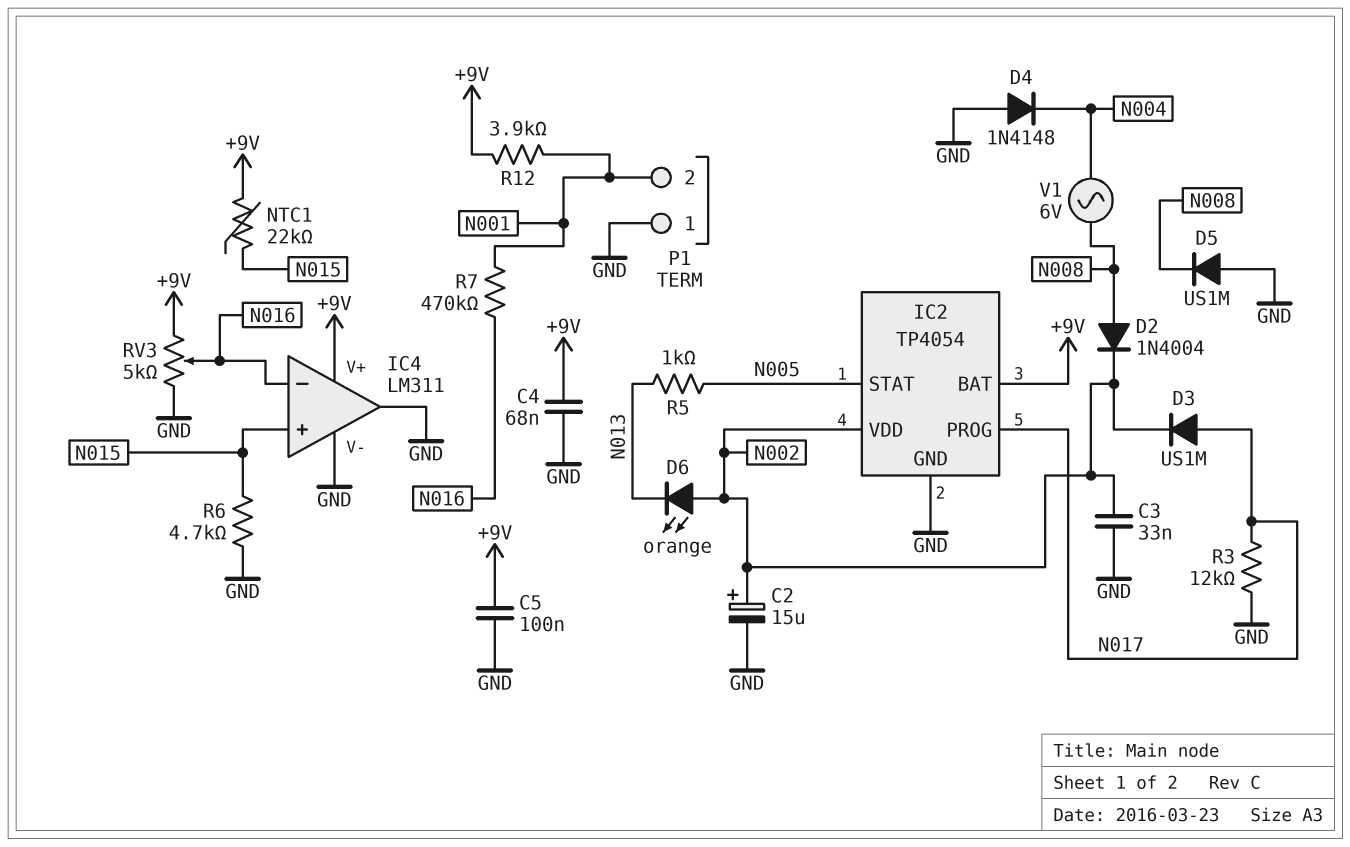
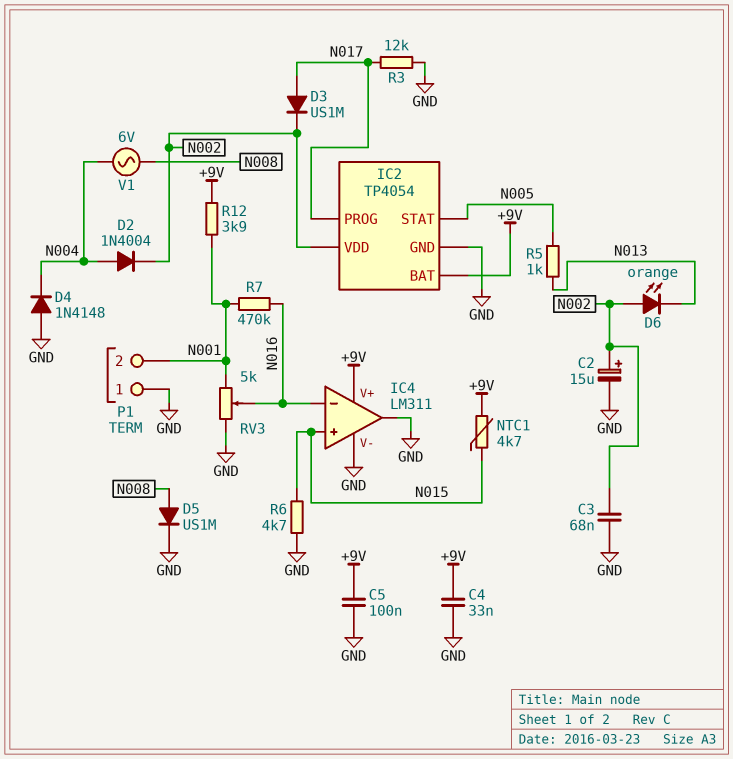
C3: 33nF (GND, N002) -> 68nF (GND, N002)
C4: 68nF (+9V, GND) -> 33nF (+9V, GND)
D2: diode 1N4004 (A N008, K N002) -> diode 1N4004 (A N004, K N002)
D5: diode US1M (A GND, K N008) -> diode US1M (A N008, K GND)
NTC1: 22k (+9V, N015) -> 4.7k (+9V, N015)
RV3: 5k (+9V, GND, wiper N016) -> 5k (GND, N001, wiper N016)

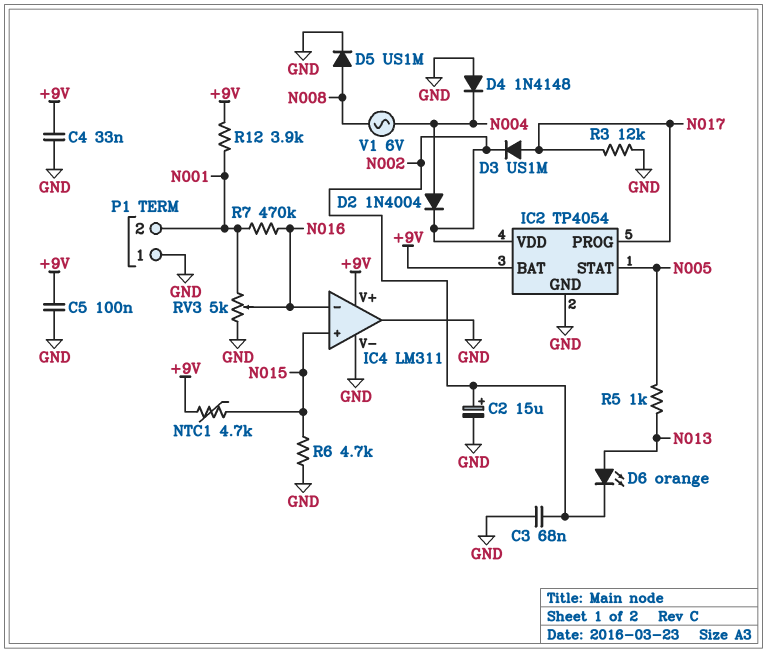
D6: LED orange (A N002, K N013) -> LED orange (A N013, K N002)

